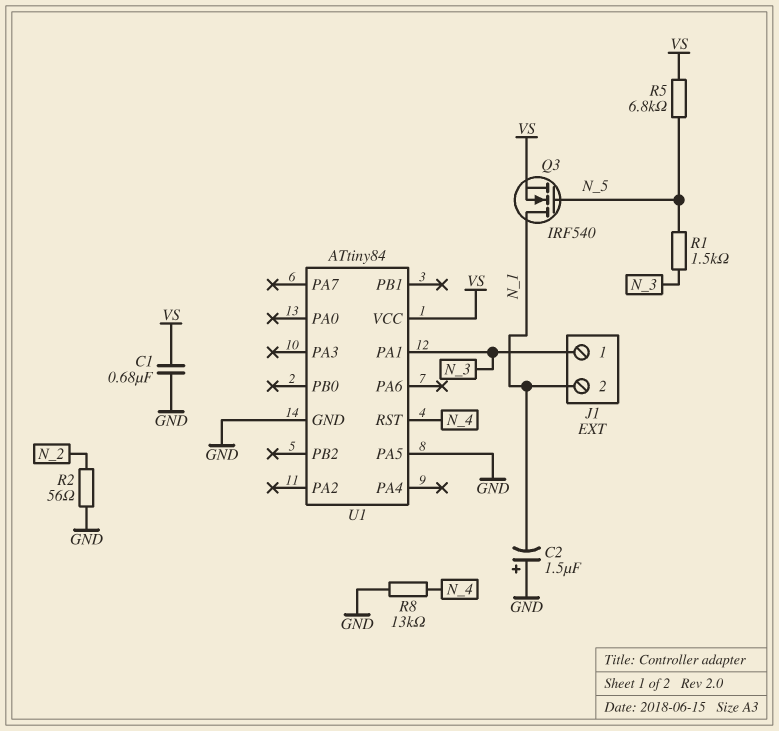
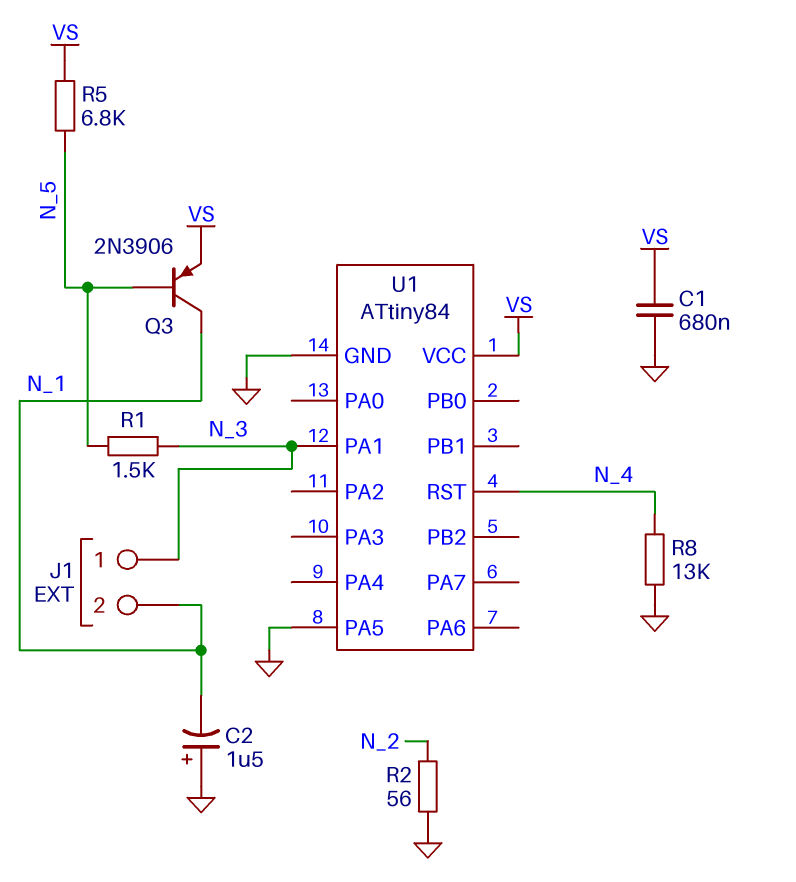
Q3: NMOS IRF540 (G N_5, D N_1, S VS) -> PNP 2N3906 (B N_5, C N_1, E VS)

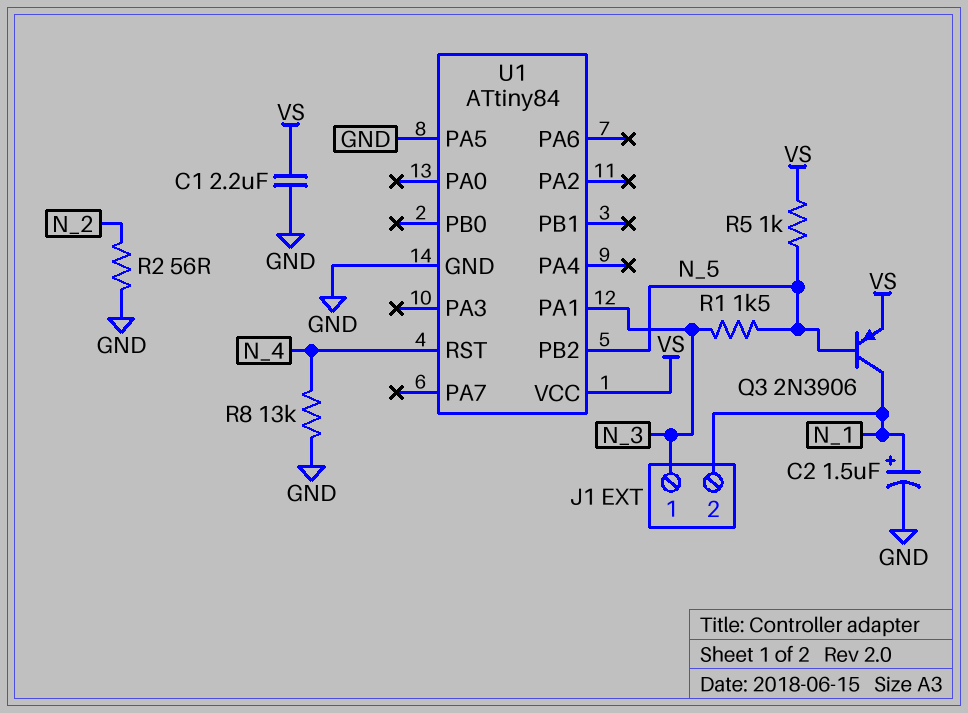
C1: 680nF (GND, VS) -> 2.2uF (GND, VS)
C2: 1.5uF (plus GND, minus N_1) -> 1.5uF (plus N_1, minus GND)
R5: 6.8k (N_5, VS) -> 1k (N_5, VS)
U1 pin PB2: none -> N_5

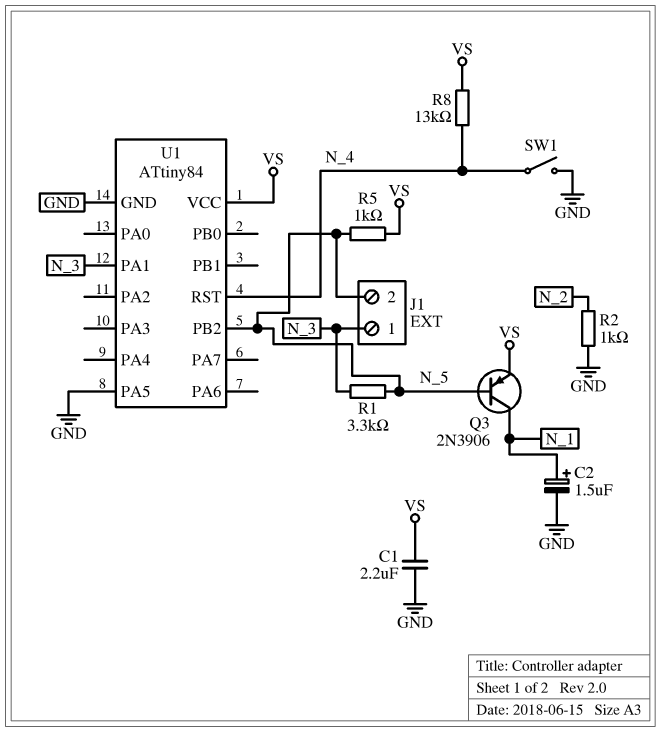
J1 pin 2: N_1 -> N_5
R1: 1.5k (N_3, N_5) -> 3.3k (N_3, N_5)
R2: 56 (GND, N_2) -> 1k (GND, N_2)
R8: 13k (GND, N_4) -> 13k (N_4, VS)
SW1: none -> switch (GND, N_4)

